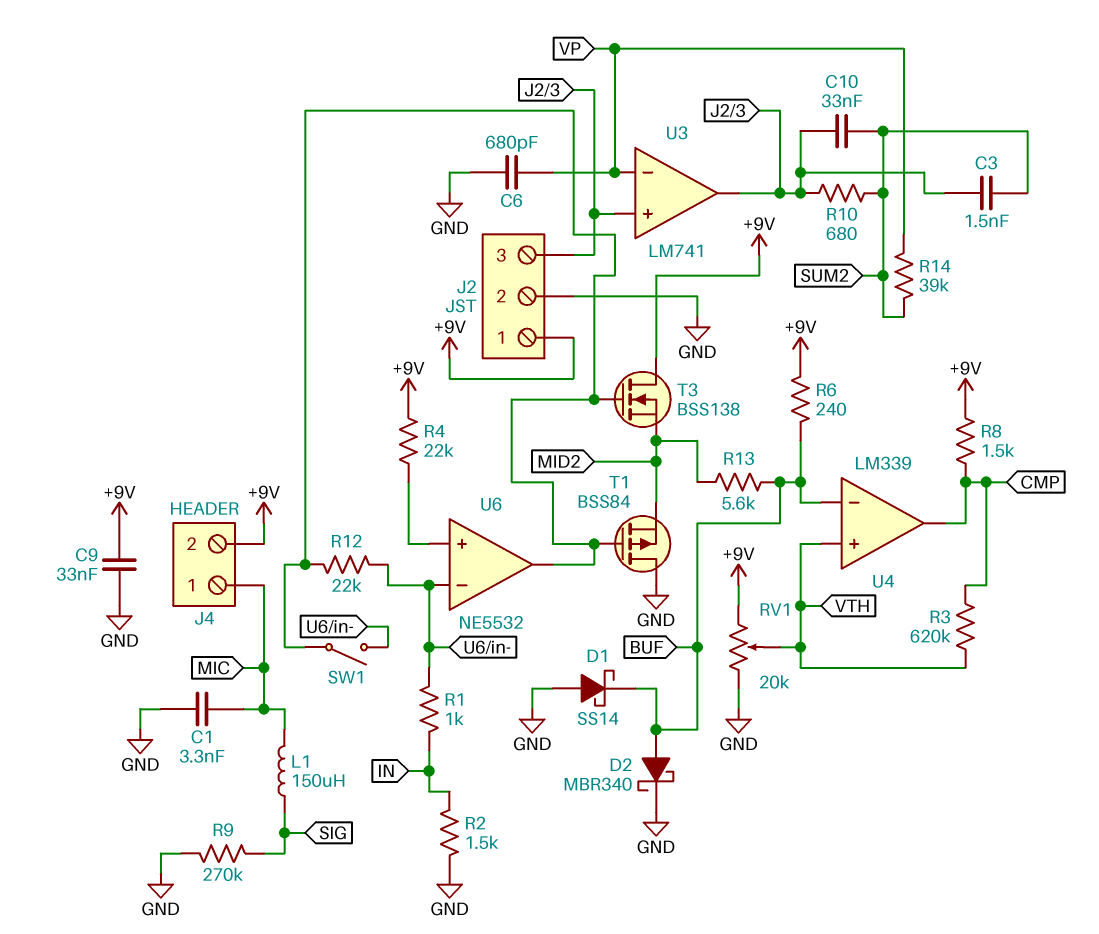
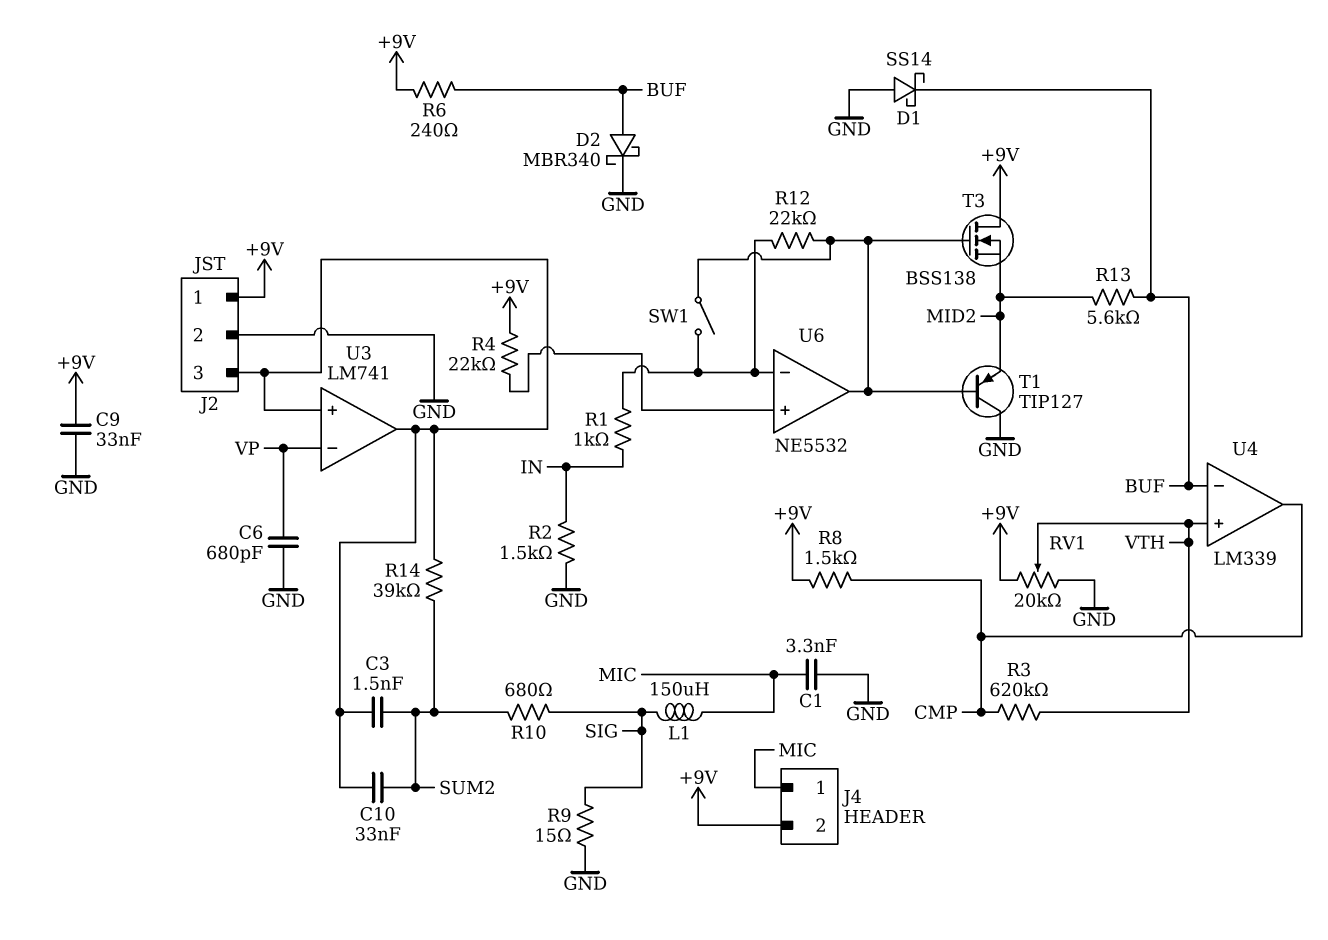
R9: 270k (GND, SIG) -> 15 (GND, SIG)
R10: 680 (J2/3, SUM2) -> 680 (SIG, SUM2)
R14: 39k (SUM2, VP) -> 39k (J2/3, SUM2)
T1: PMOS BSS84 (G U6/out, D GND, S MID2) -> PNP TIP127 (B U6/out, C GND, E MID2)

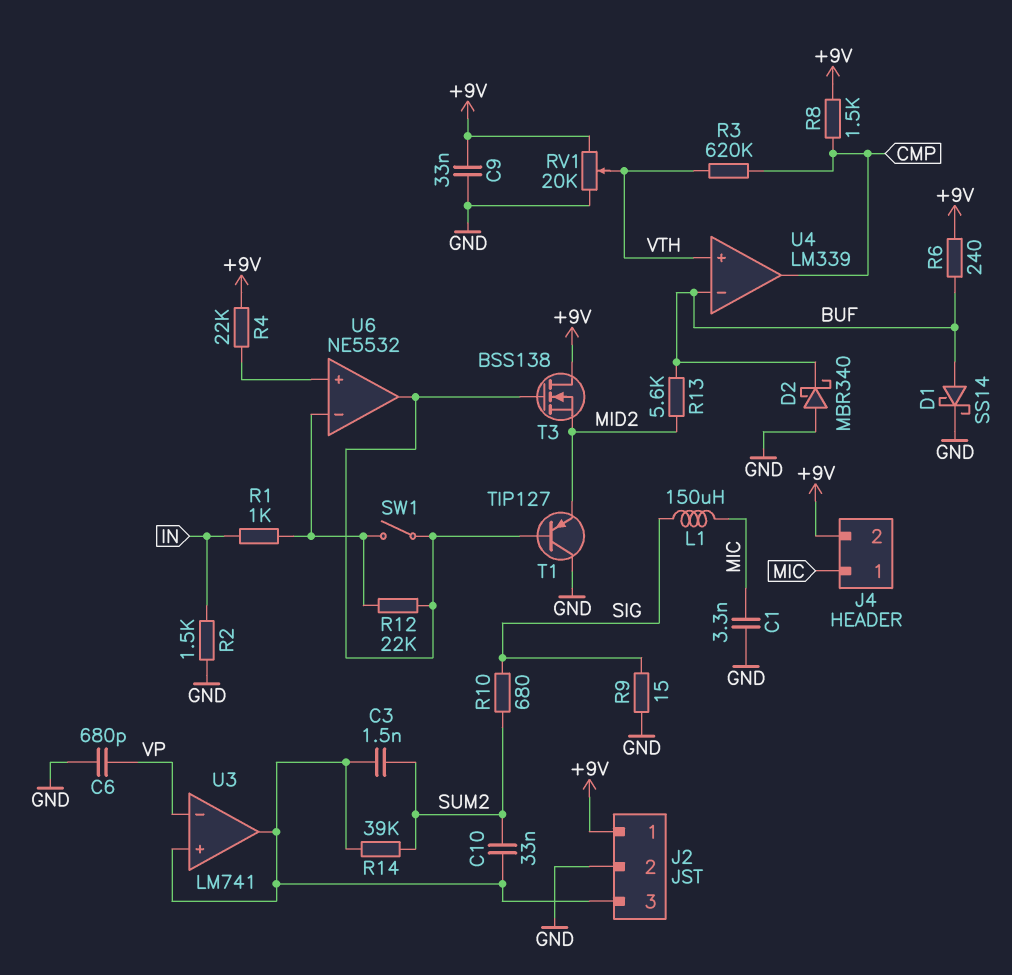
D1: schottky SS14 (A GND, K BUF) -> schottky SS14 (A BUF, K GND)
D2: schottky MBR340 (A BUF, K GND) -> schottky MBR340 (A GND, K BUF)

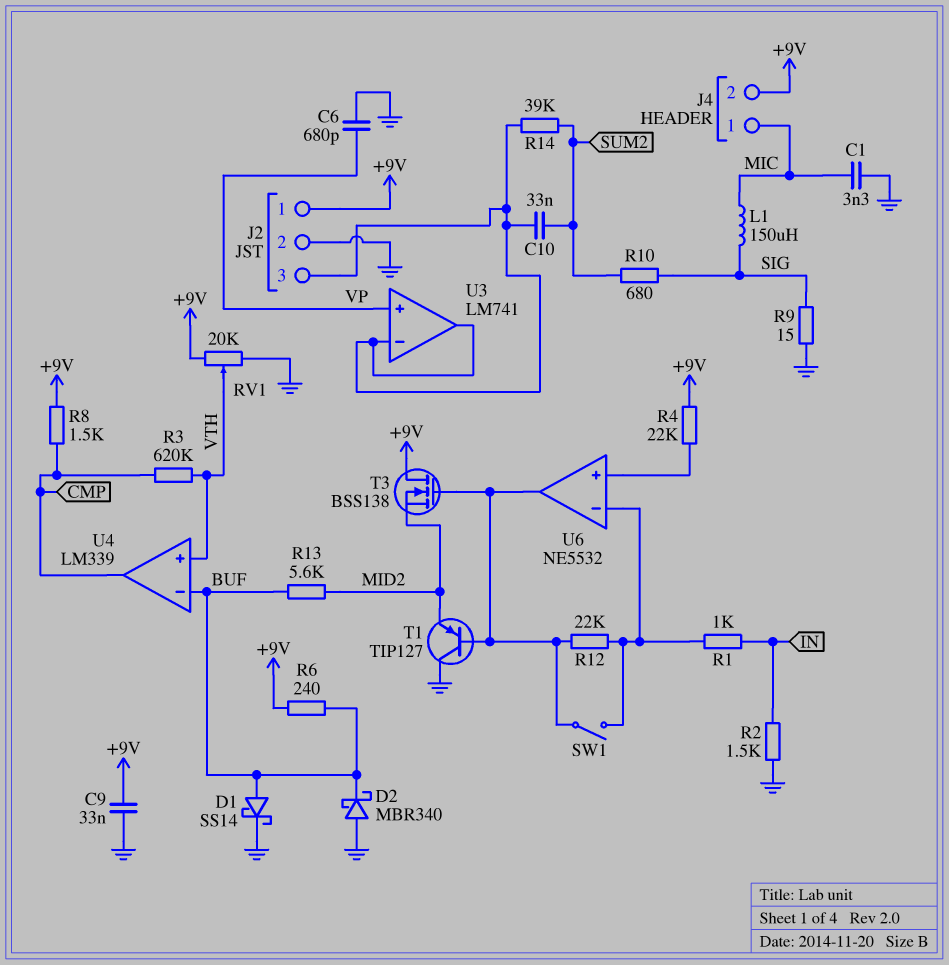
C3: 1.5nF (J2/3, SUM2) -> none
U3 pin in+: J2/3 -> VP
U3 pin in-: VP -> J2/3

